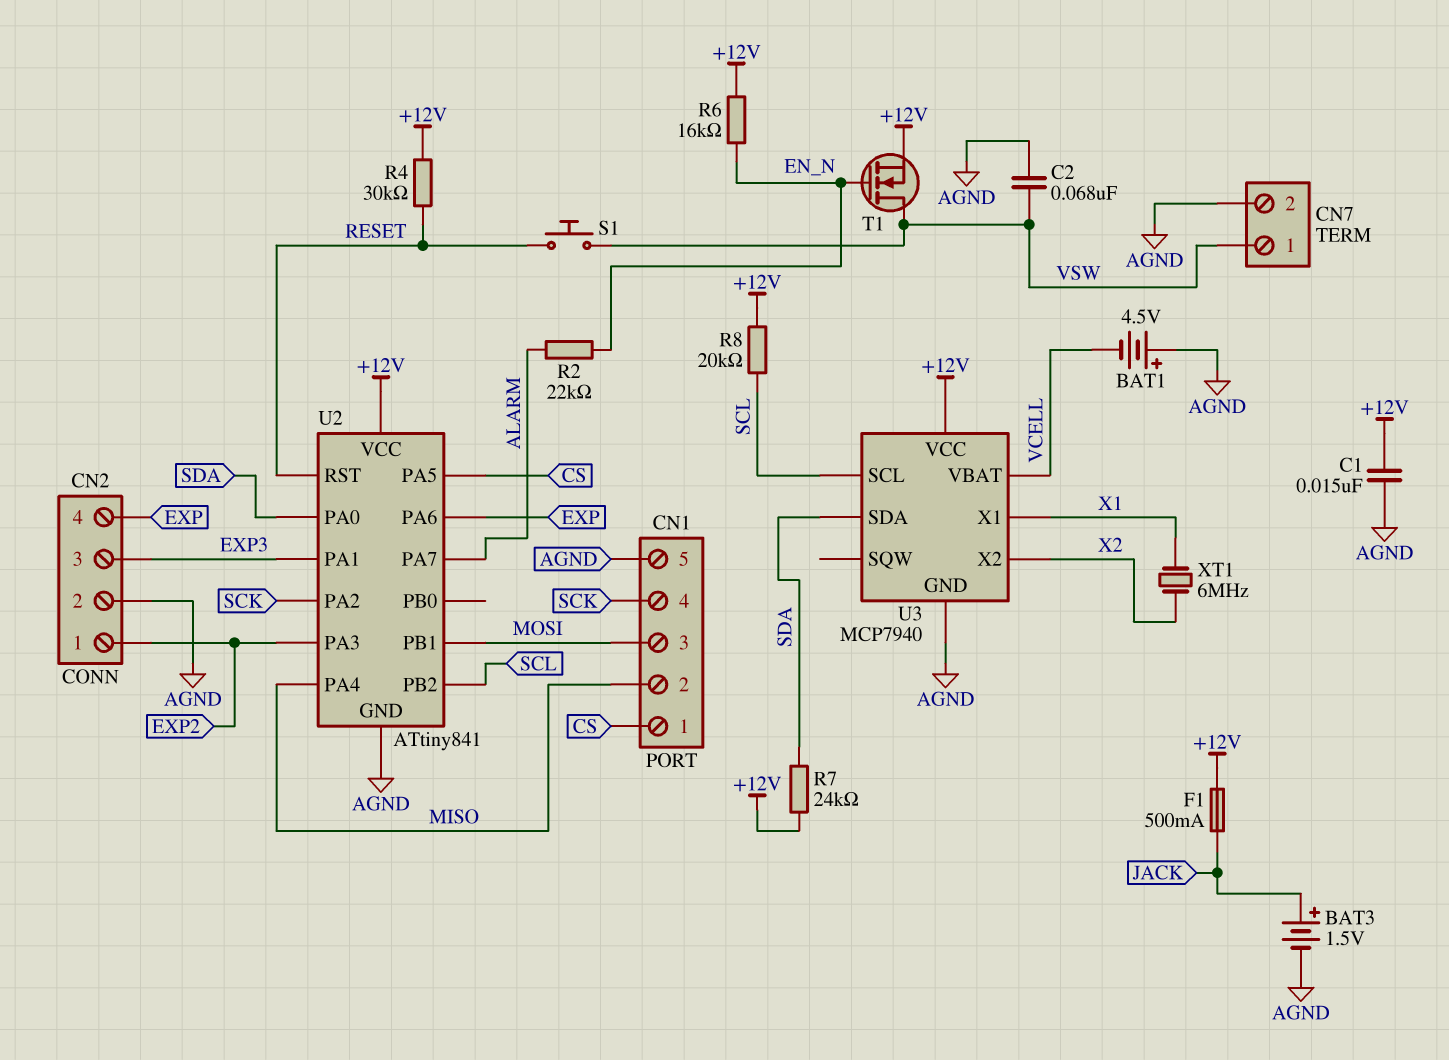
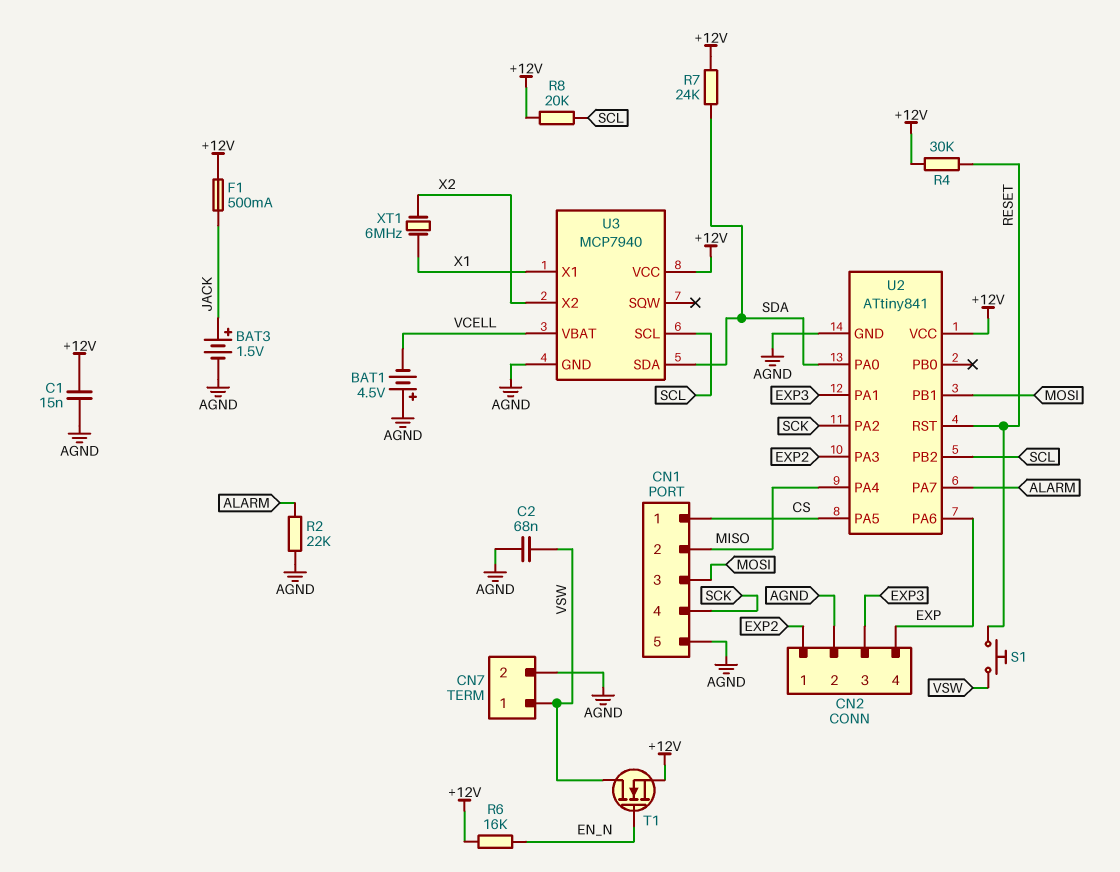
R2: 22k (ALARM, EN_N) -> 22k (AGND, ALARM)

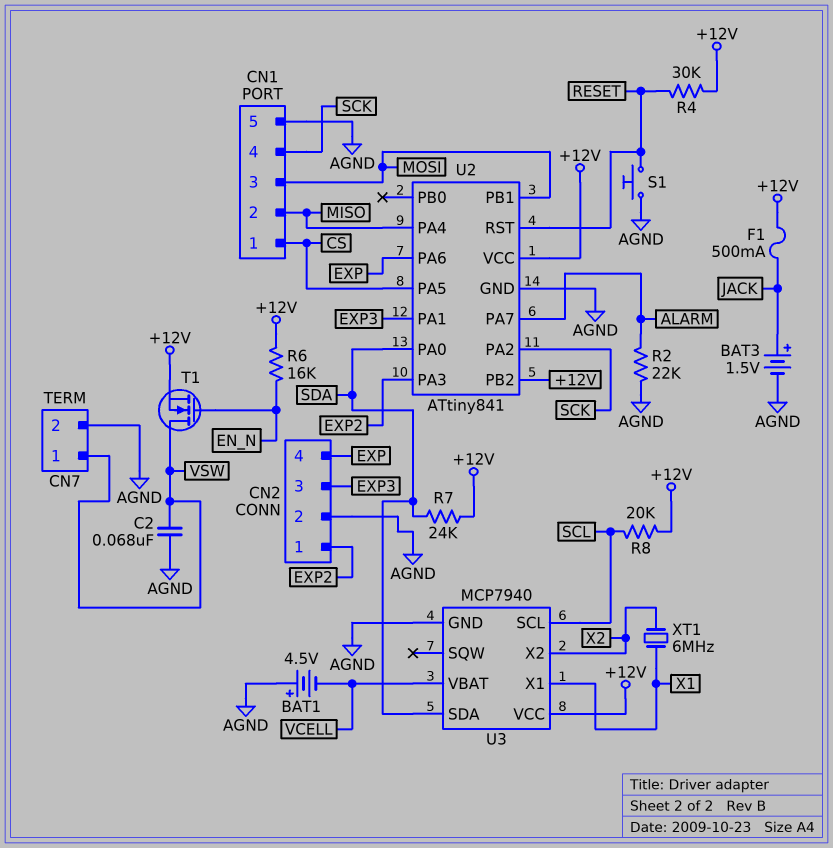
C1: 15nF (+12V, AGND) -> none
S1: button (RESET, VSW) -> button (AGND, RESET)
U2 pin PB2: SCL -> +12V

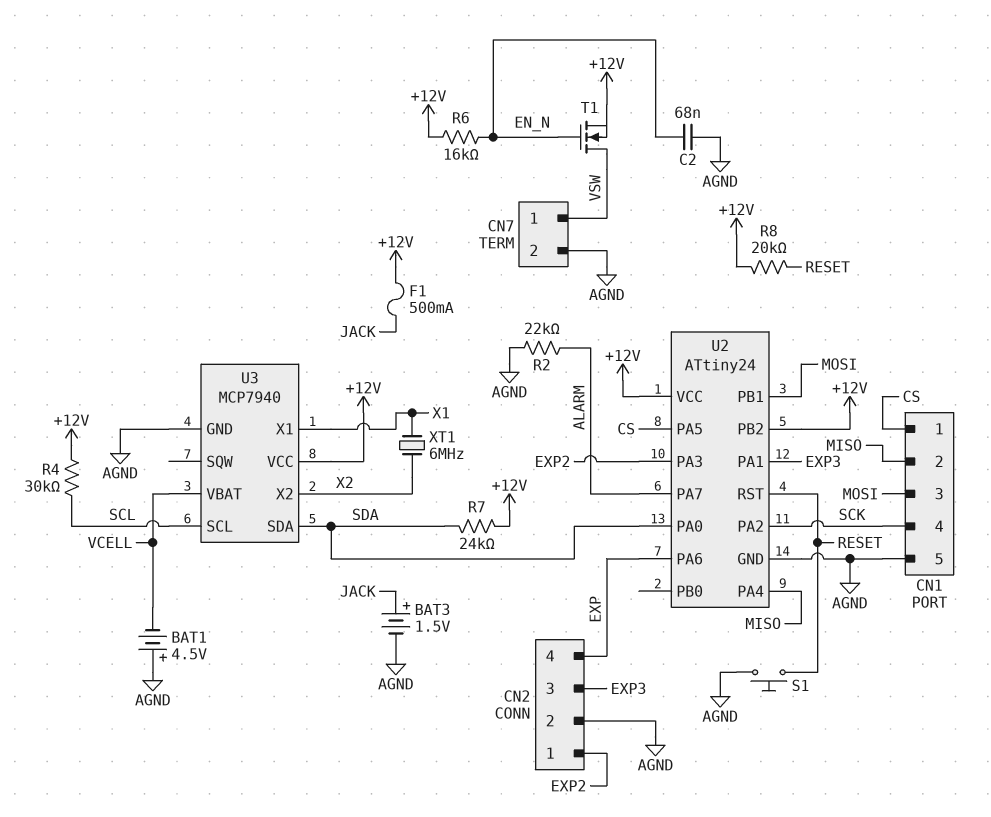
C2: 68nF (AGND, VSW) -> 68nF (AGND, EN_N)
R4: 30k (+12V, RESET) -> 30k (+12V, SCL)
R8: 20k (+12V, SCL) -> 20k (+12V, RESET)
U2: ATtiny841 -> ATtiny24

